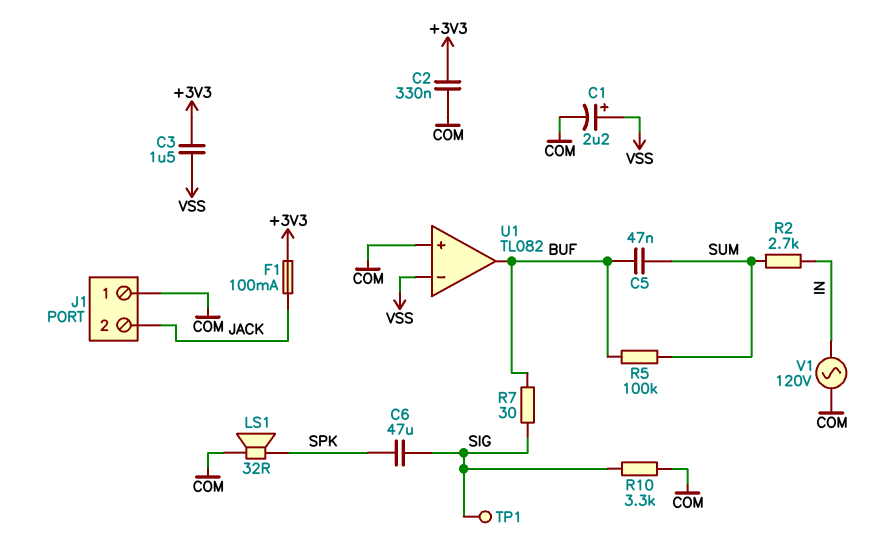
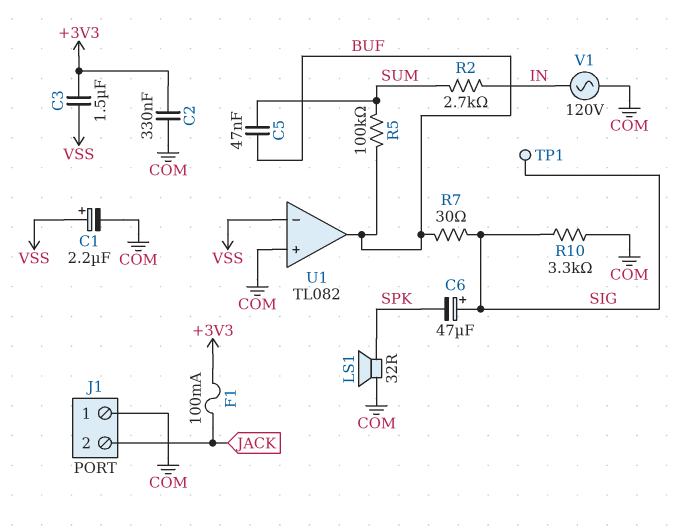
C6: 47uF (SIG, SPK) -> 47uF (plus SIG, minus SPK)

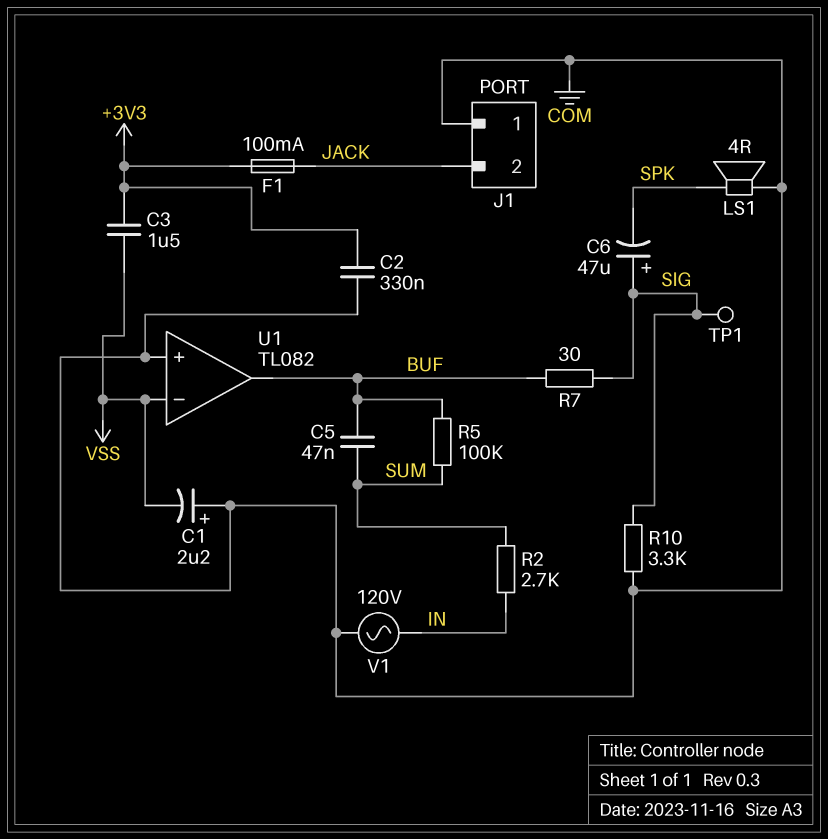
C1: 2.2uF (plus VSS, minus COM) -> 2.2uF (plus COM, minus VSS)
LS1: speaker 32R (COM, SPK) -> speaker 4R (COM, SPK)

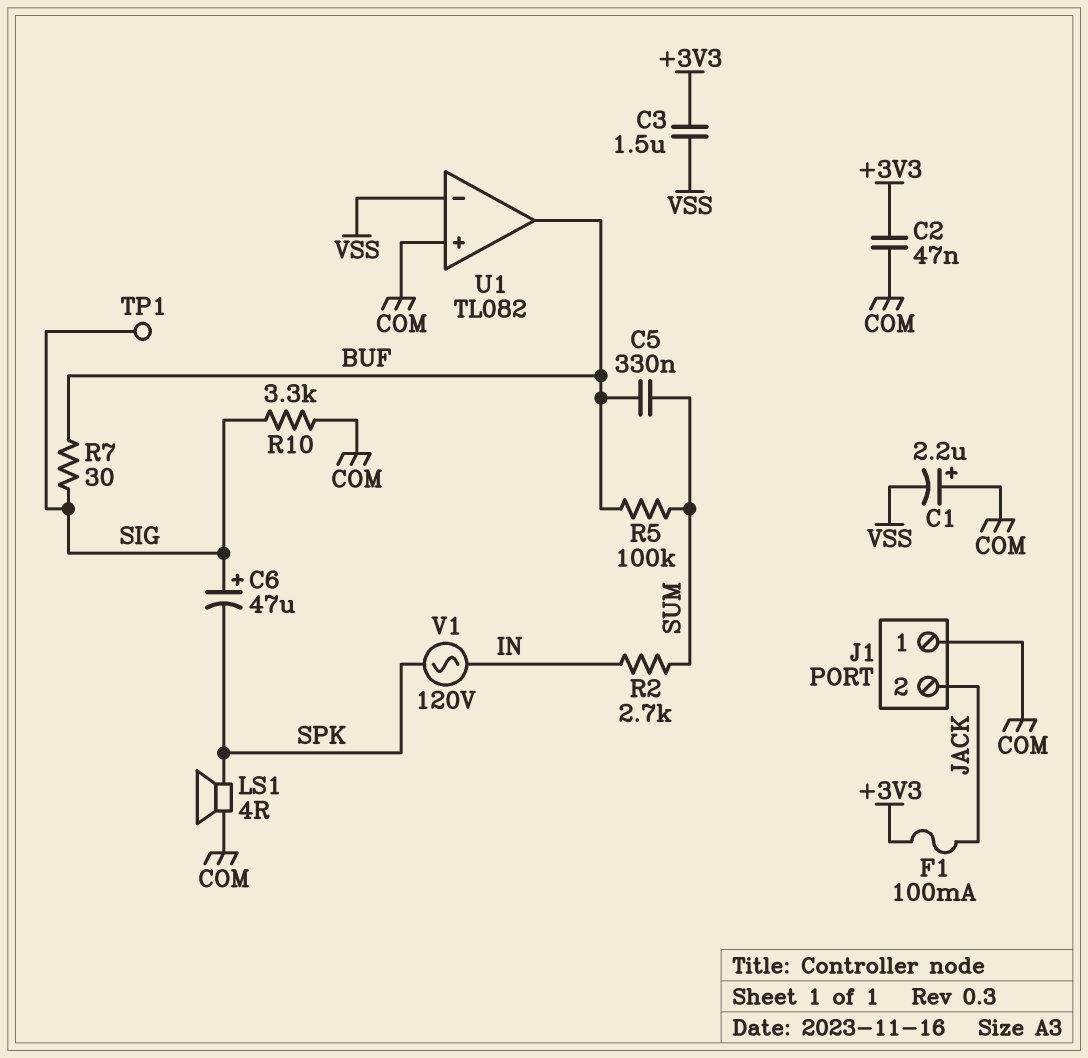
C2: 330nF (+3V3, COM) -> 47nF (+3V3, COM)
C5: 47nF (BUF, SUM) -> 330nF (BUF, SUM)
V1: AC 120V (COM, IN) -> AC 120V (IN, SPK)

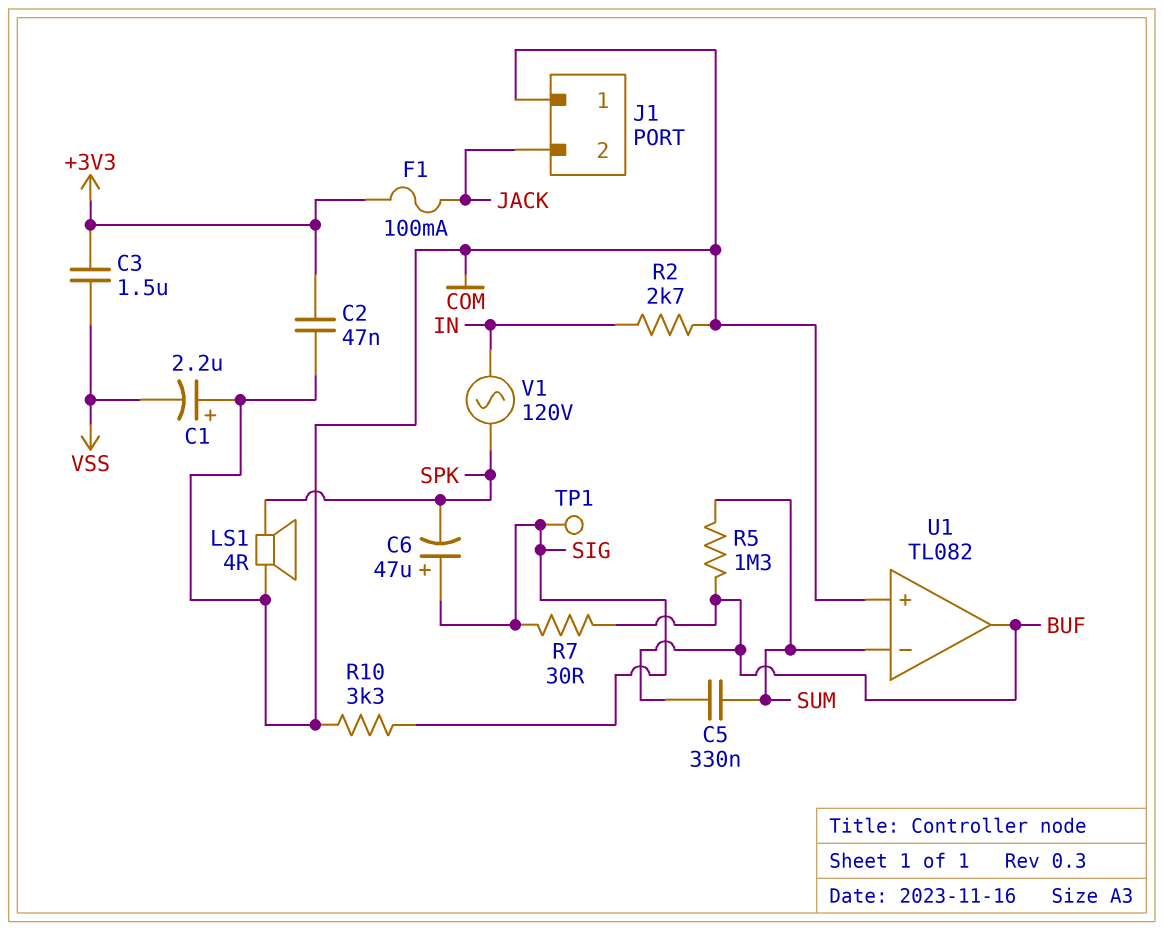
R2: 2.7k (IN, SUM) -> 2.7k (COM, IN)
R5: 100k (BUF, SUM) -> 1.3M (BUF, SUM)
U1 pin in-: VSS -> SUM

